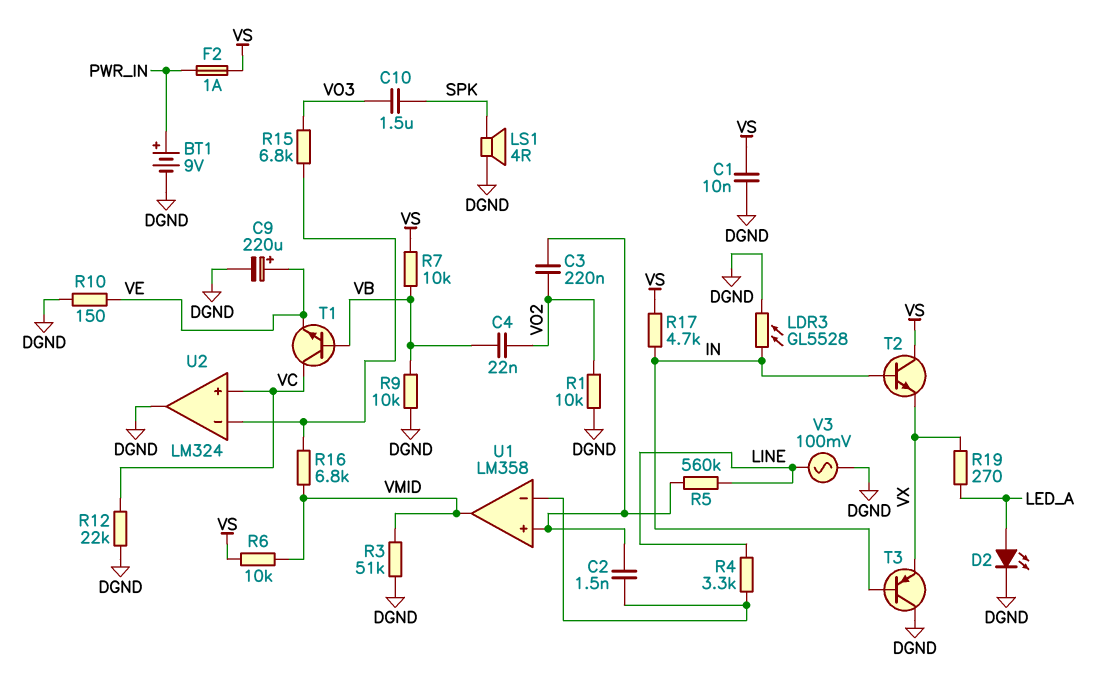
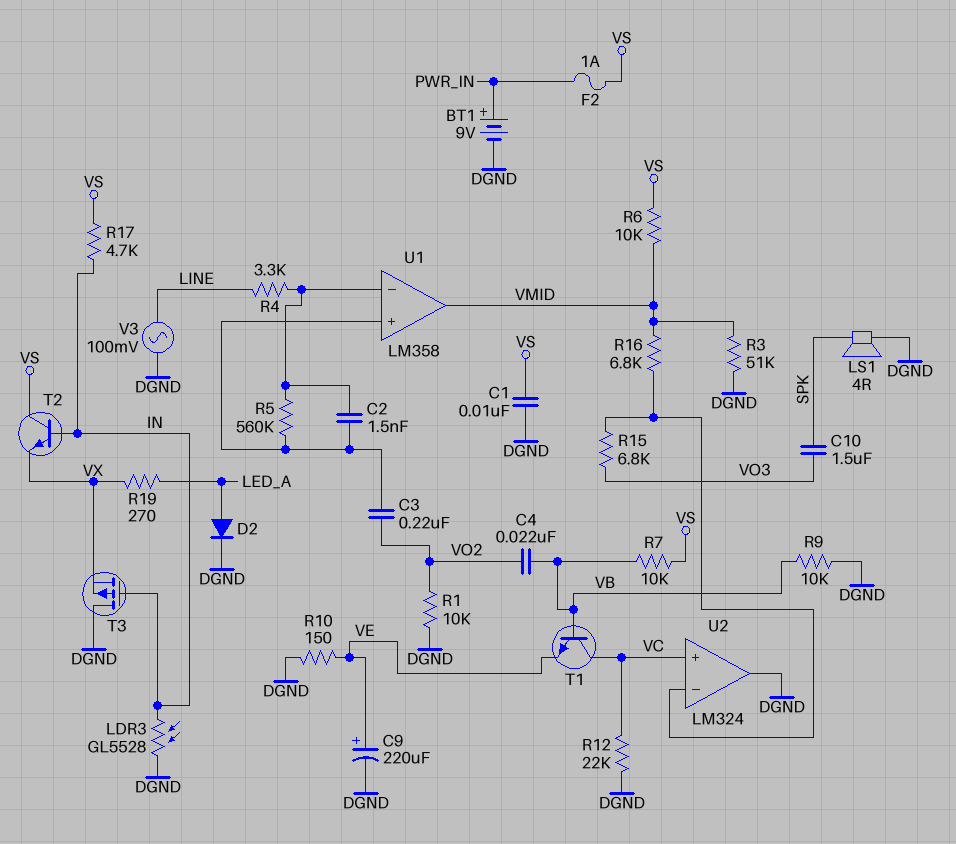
D2: LED (A LED_A, K DGND) -> diode (A LED_A, K DGND)
R5: 560k (LINE, U1/in+) -> 560k (U1/in+, U1/in-)
T3: PNP (B IN, C DGND, E VX) -> PMOS (G IN, D DGND, S VX)

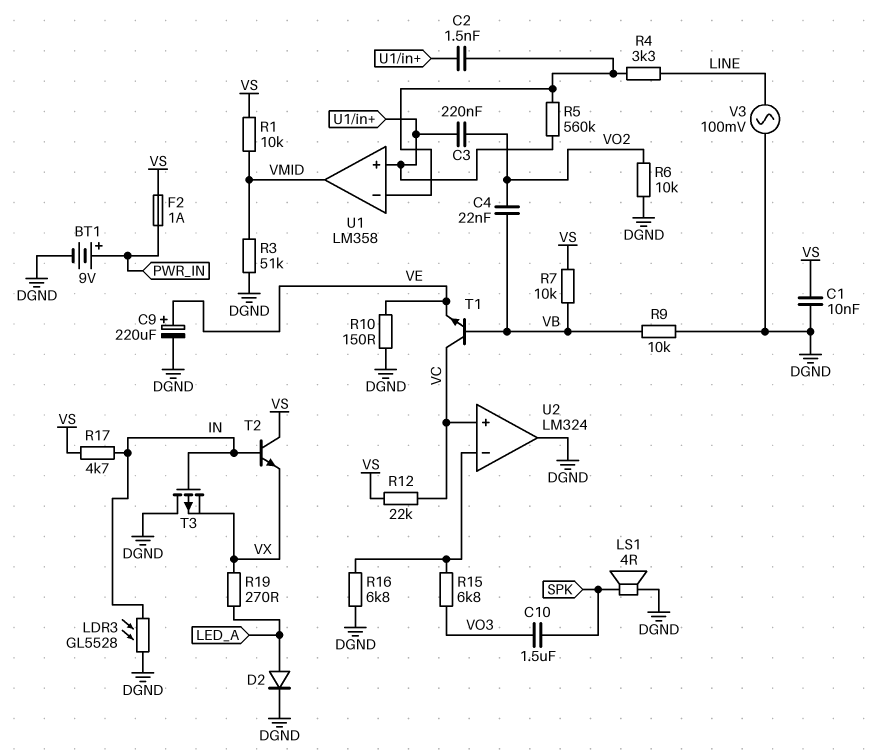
R1: 10k (DGND, VO2) -> 10k (VMID, VS)
R6: 10k (VMID, VS) -> 10k (DGND, VO2)
R12: 22k (DGND, VC) -> 22k (VC, VS)
R16: 6.8k (U2/in-, VMID) -> 6.8k (DGND, U2/in-)

